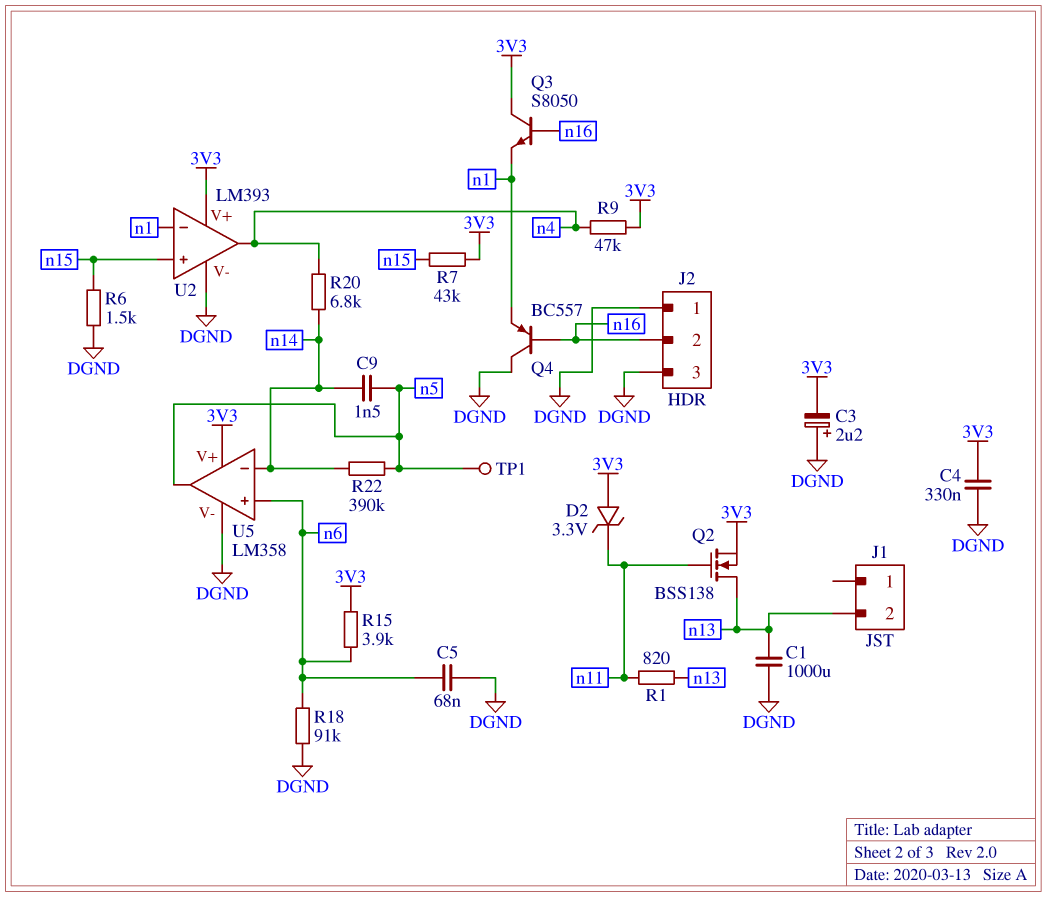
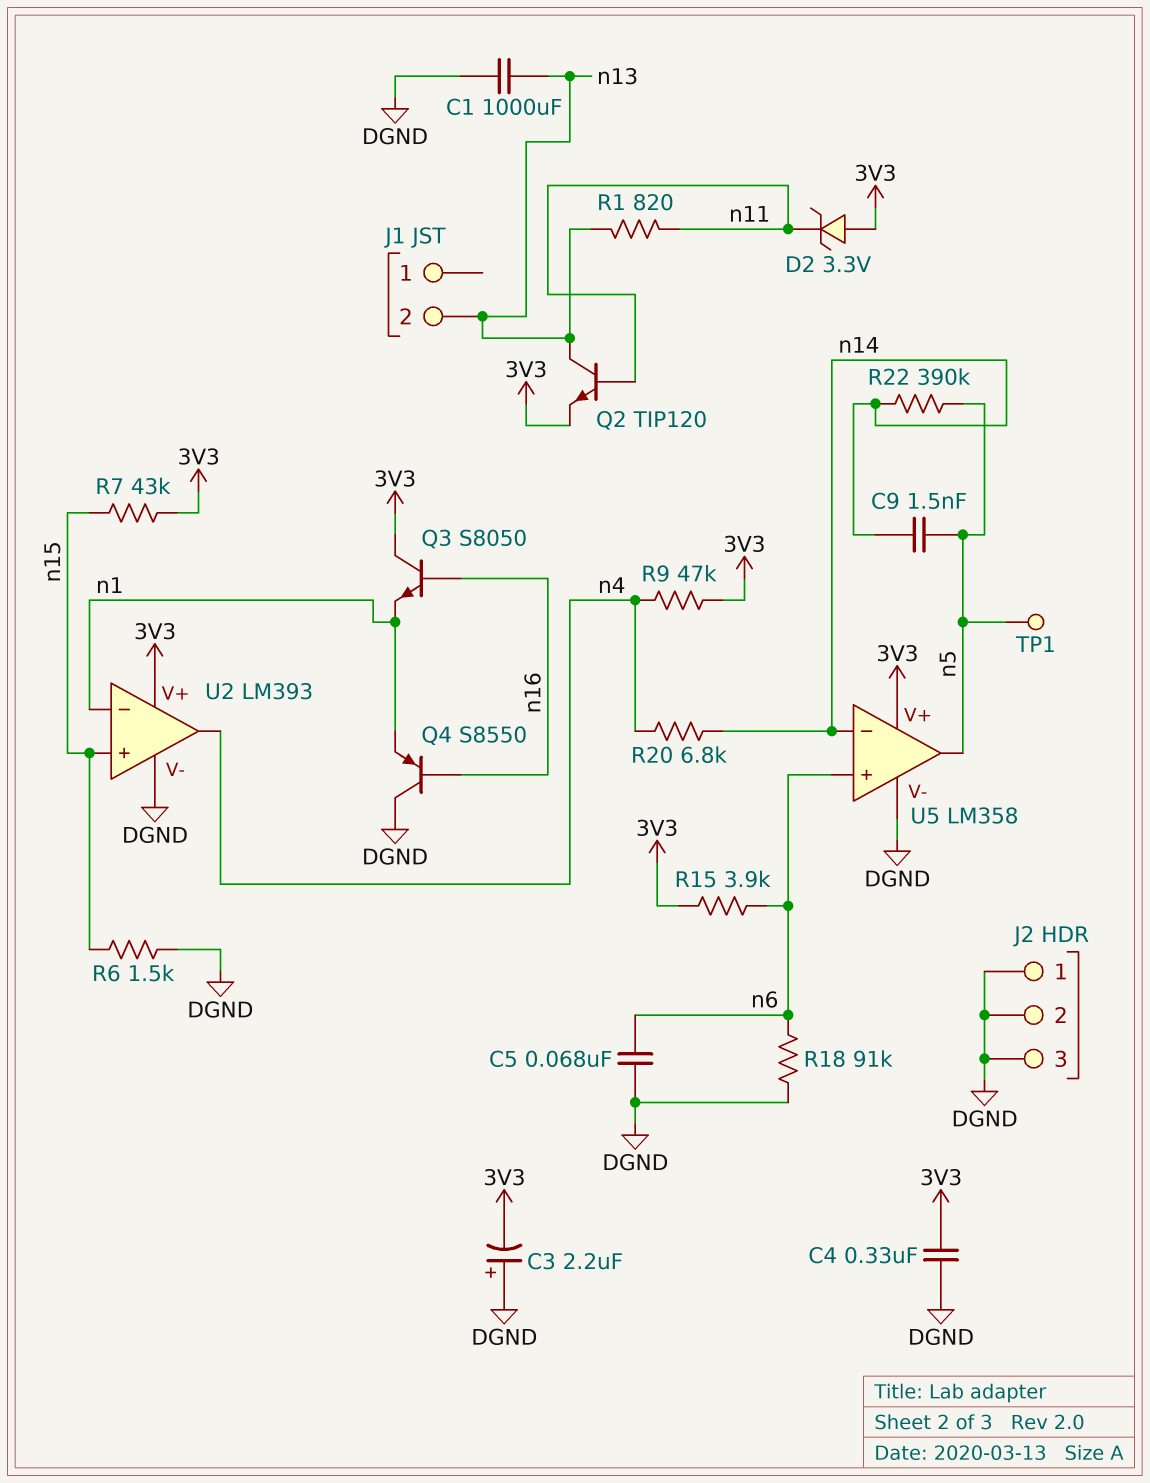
J2 pin 2: n16 -> DGND
Q2: NMOS BSS138 (G n11, D n13, S 3V3) -> NPN TIP120 (B n11, C n13, E 3V3)
Q4: PNP BC557 (B n16, C DGND, E n1) -> PNP S8550 (B n16, C DGND, E n1)

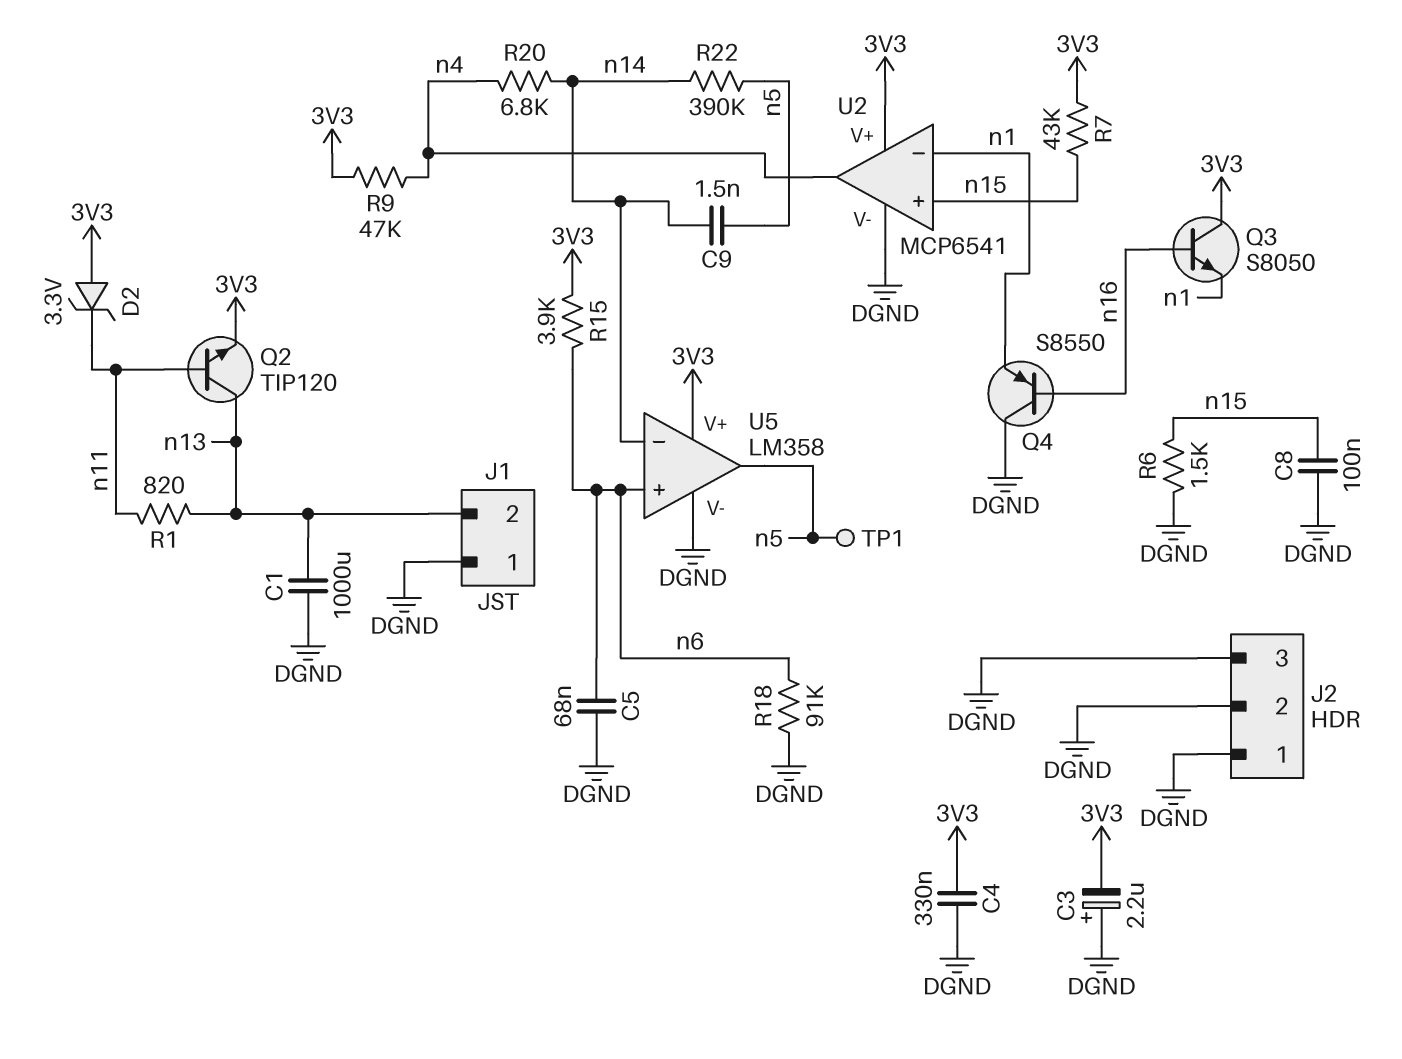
C8: none -> 100nF (DGND, n15)
J1 pin 1: none -> DGND
U2: LM393 -> MCP6541

